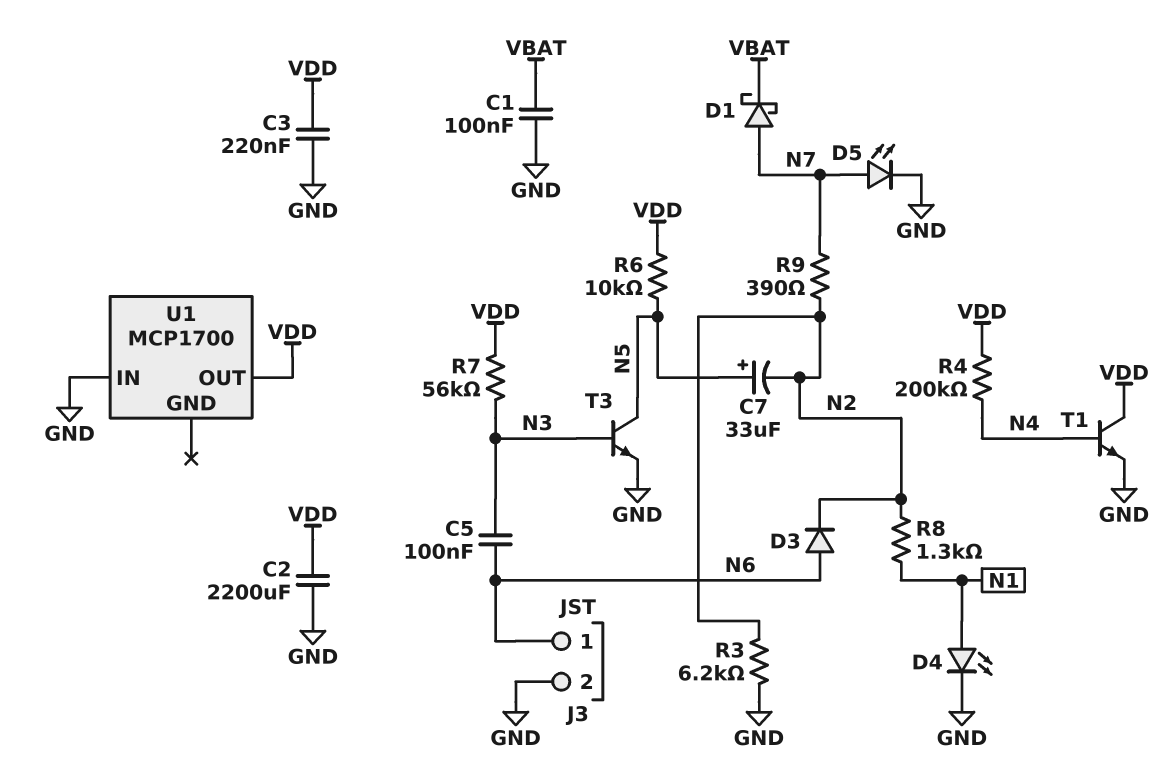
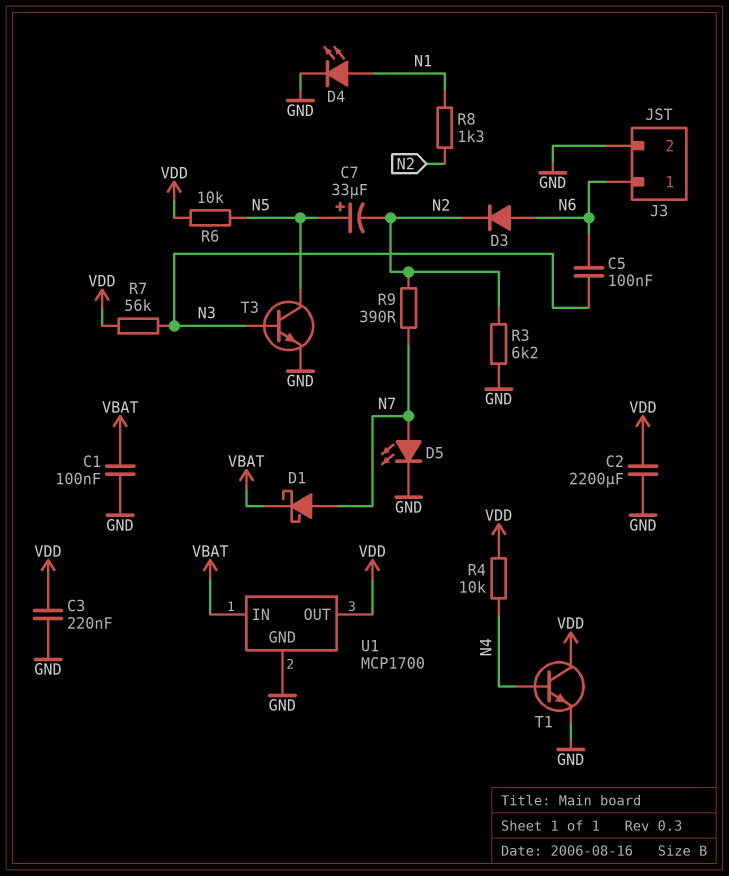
R4: 200k (N4, VDD) -> 10k (N4, VDD)
U1 pin GND: none -> GND
U1 pin IN: GND -> VBAT

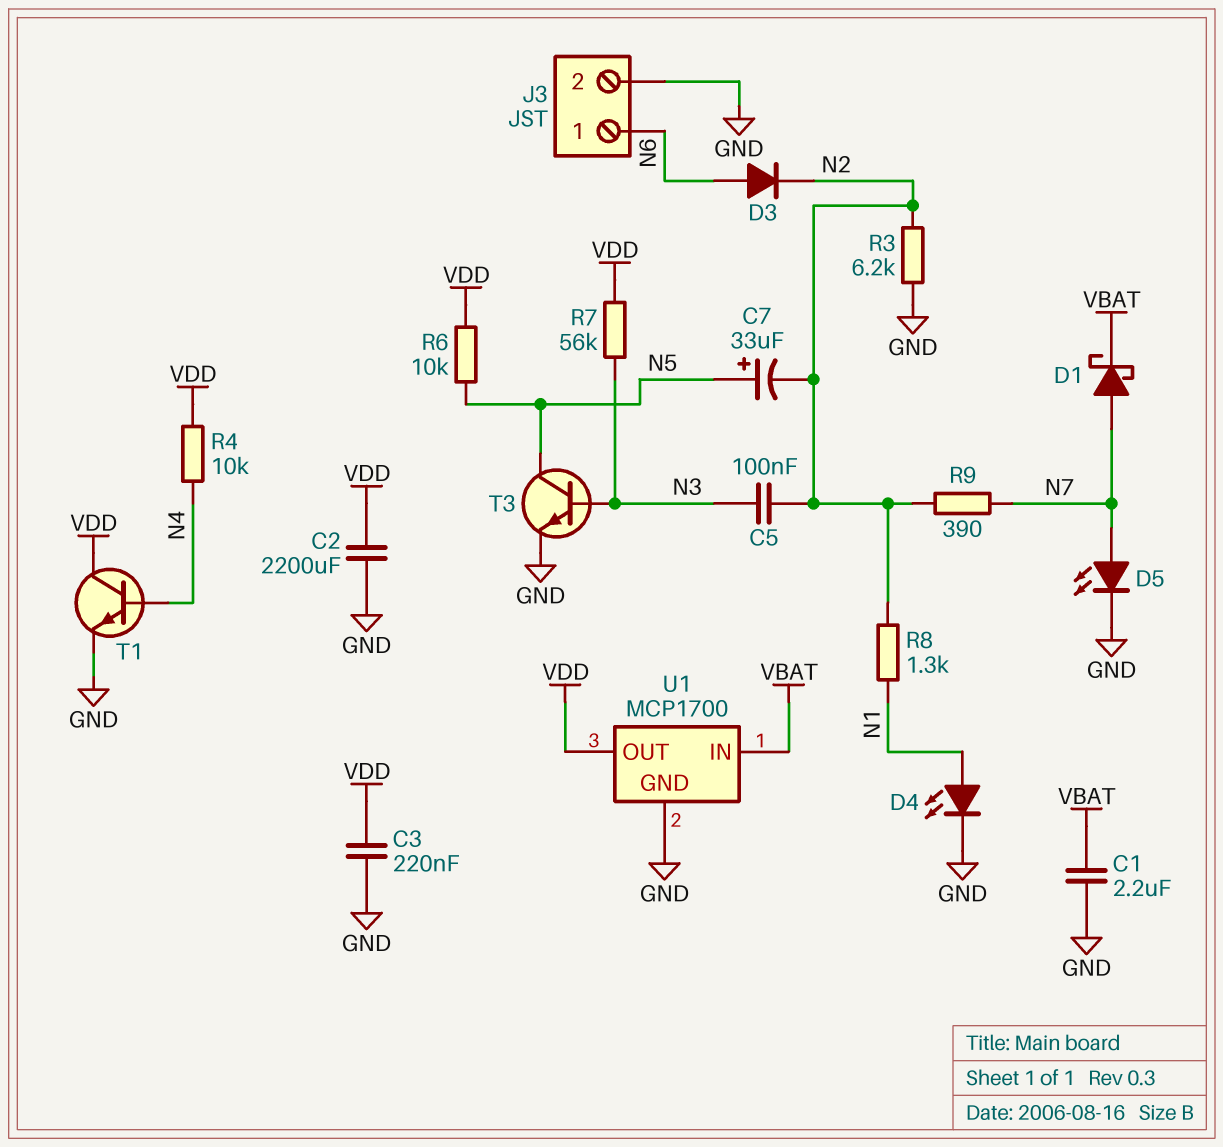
C1: 100nF (GND, VBAT) -> 2.2uF (GND, VBAT)
C5: 100nF (N3, N6) -> 100nF (N2, N3)

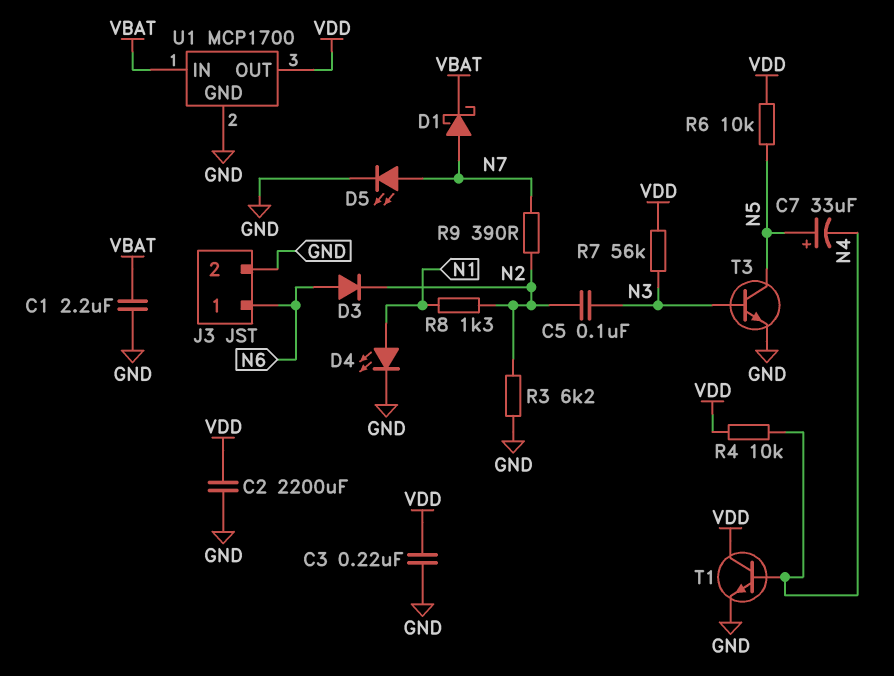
C7: 33uF (plus N5, minus N2) -> 33uF (plus N5, minus N4)

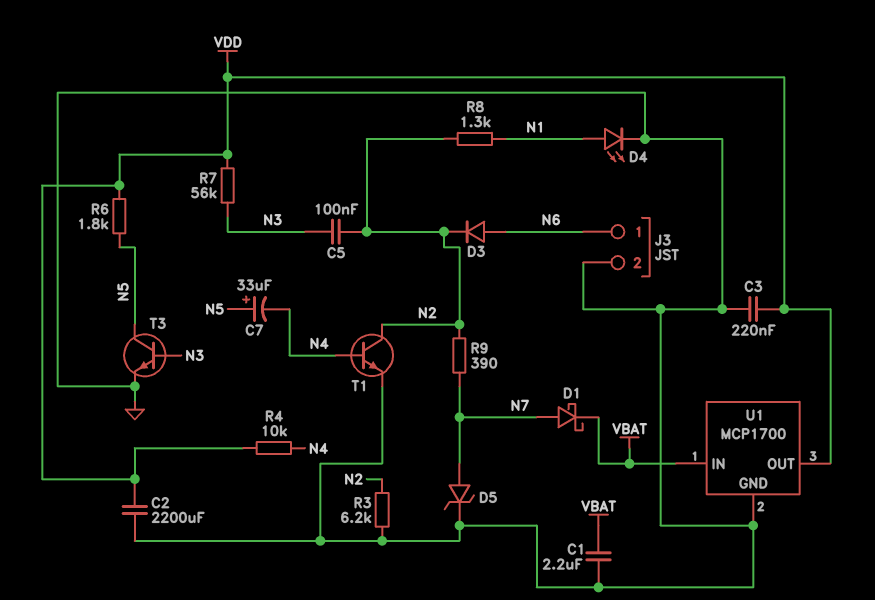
D5: LED (A N7, K GND) -> zener (A N7, K GND)
R6: 10k (N5, VDD) -> 1.8k (N5, VDD)
T1: NPN (B N4, C VDD, E GND) -> NPN (B N4, C N2, E GND)

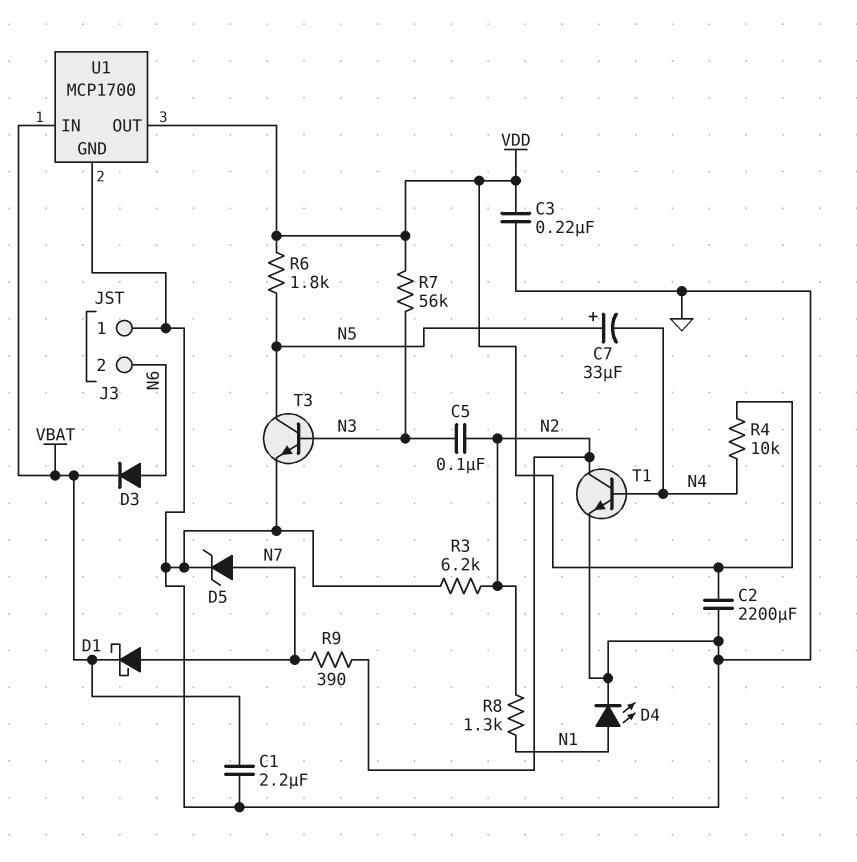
D3: diode (A N6, K N2) -> diode (A N6, K VBAT)
J3 pin 1: N6 -> GND
J3 pin 2: GND -> N6

